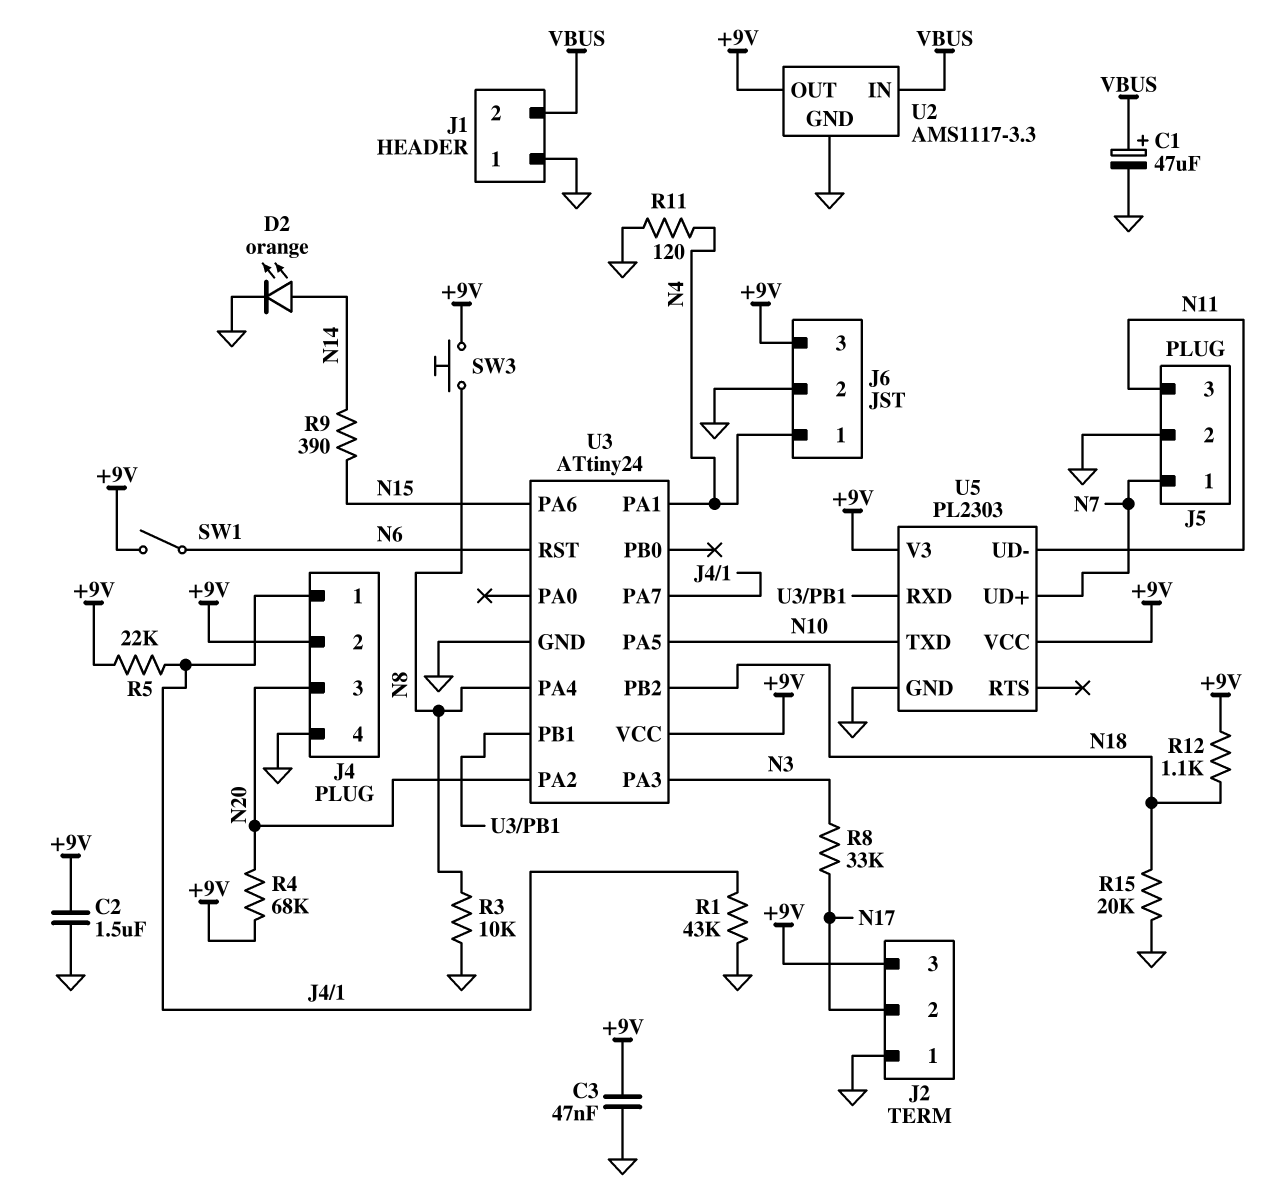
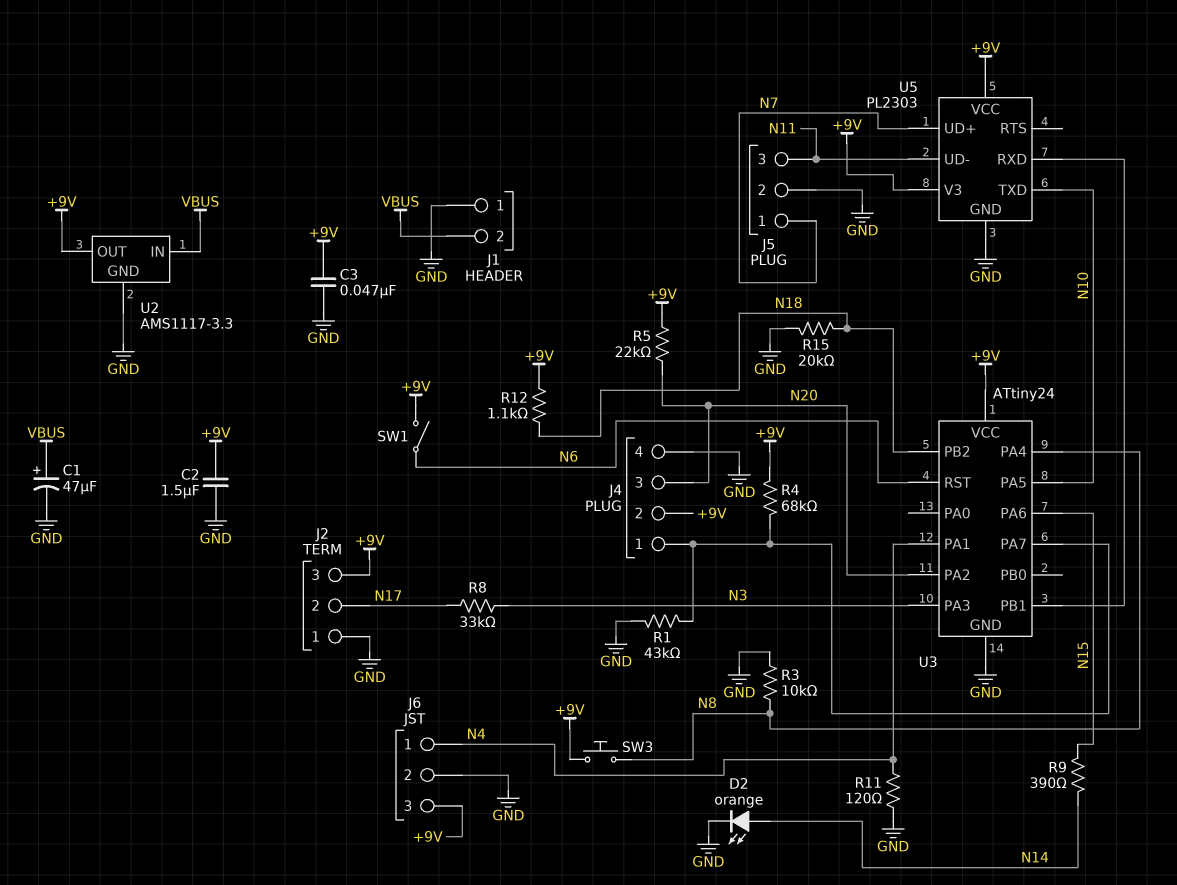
R4: 68k (+9V, N20) -> 68k (+9V, J4/1)
R5: 22k (+9V, J4/1) -> 22k (+9V, N20)

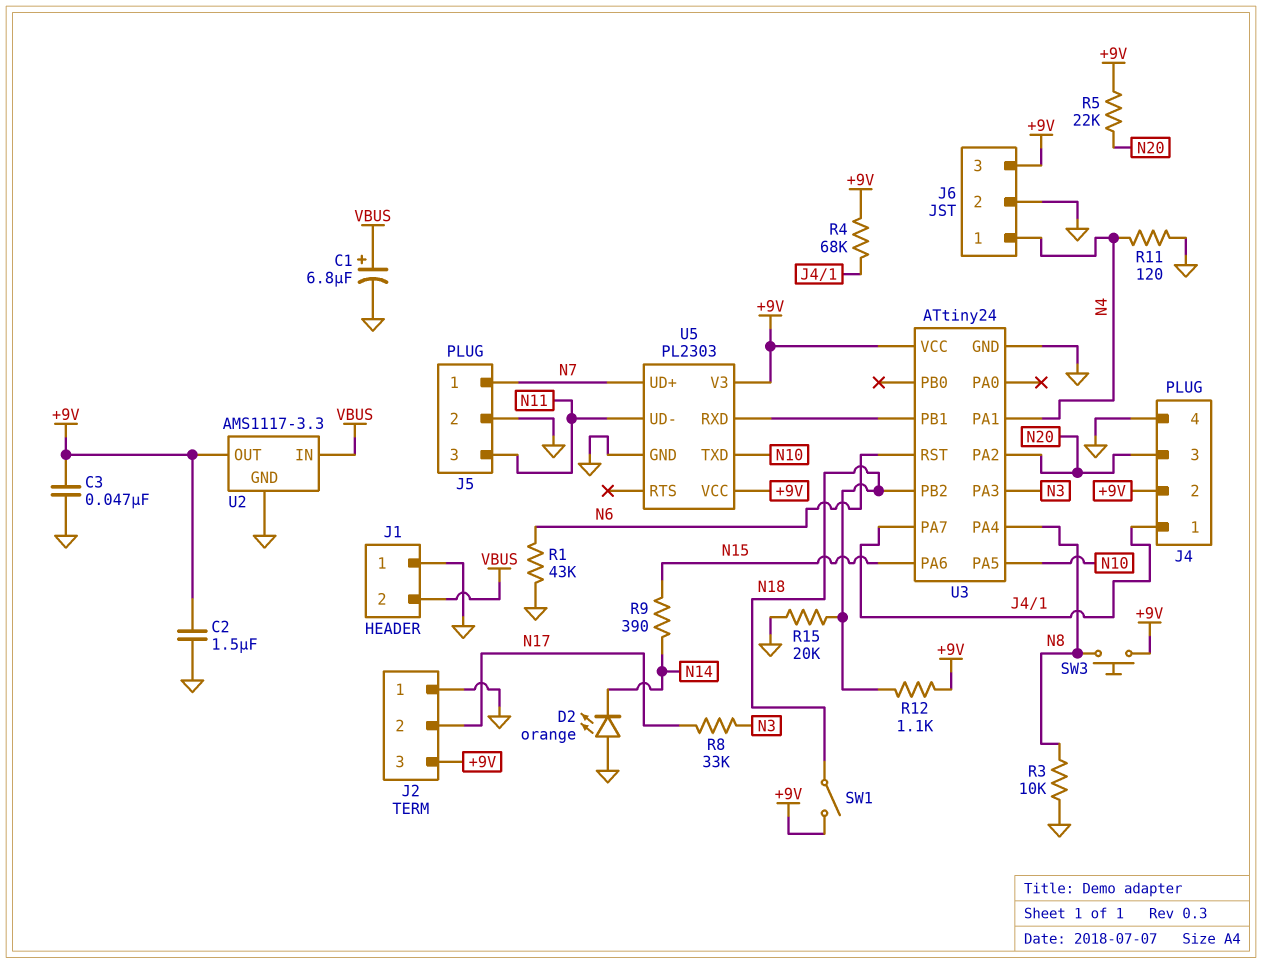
C1: 47uF (plus VBUS, minus GND) -> 6.8uF (plus VBUS, minus GND)
D2: LED orange (A N14, K GND) -> LED orange (A GND, K N14)
R1: 43k (GND, J4/1) -> 43k (GND, N6)
SW1: switch (+9V, N6) -> switch (+9V, N18)

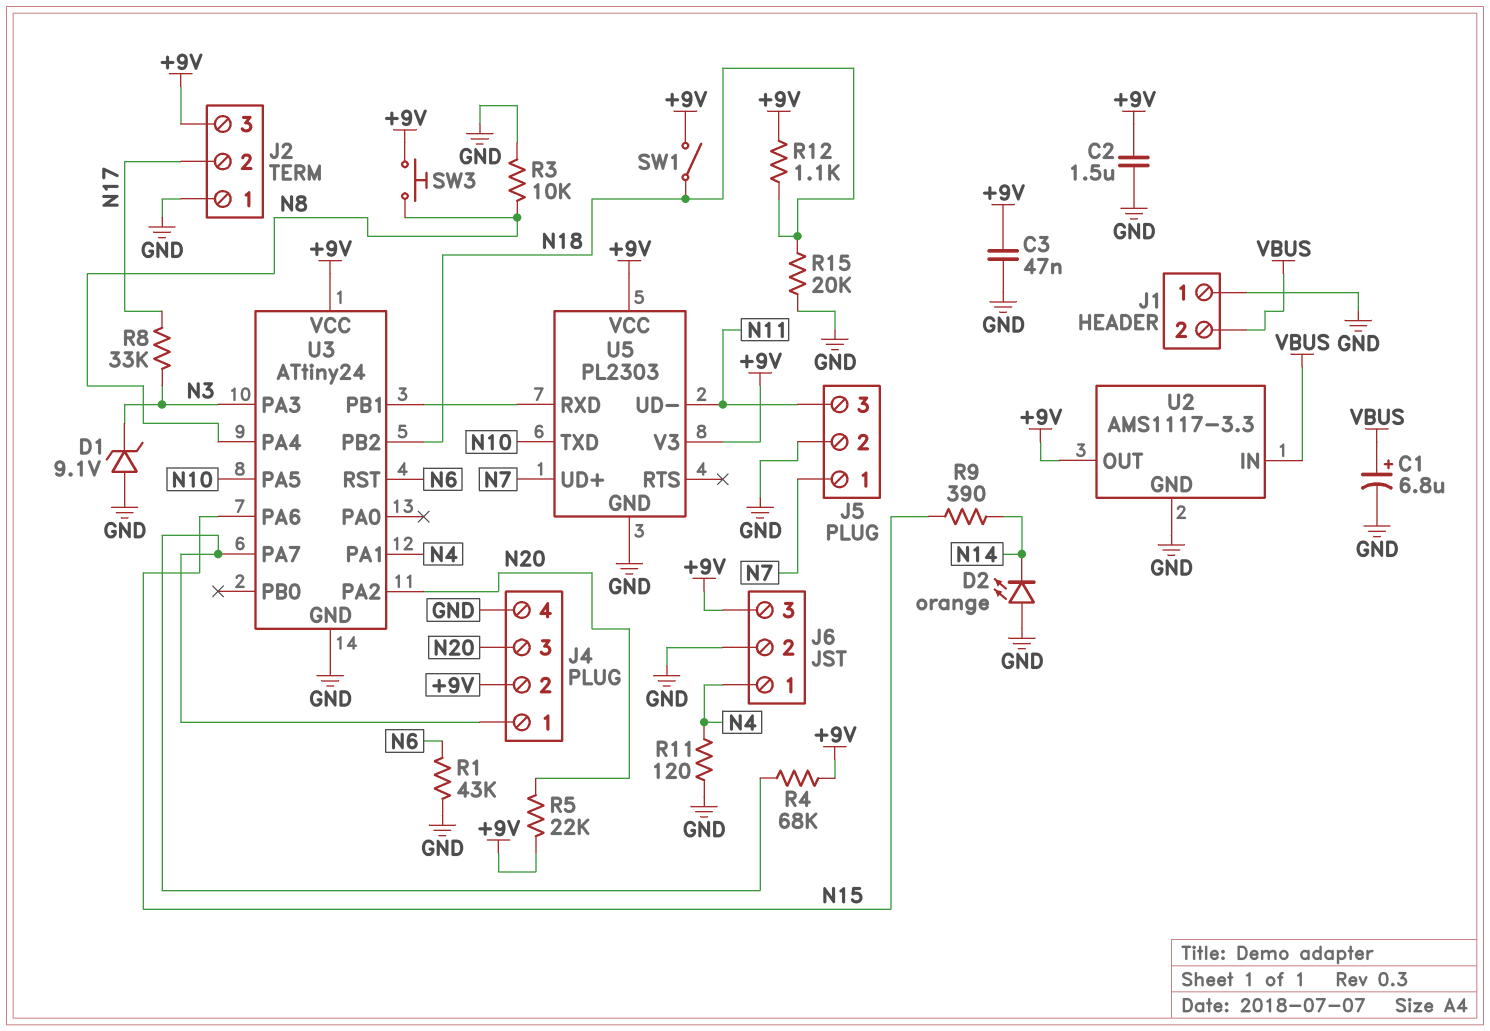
D1: none -> zener 9.1V (A GND, K N3)

